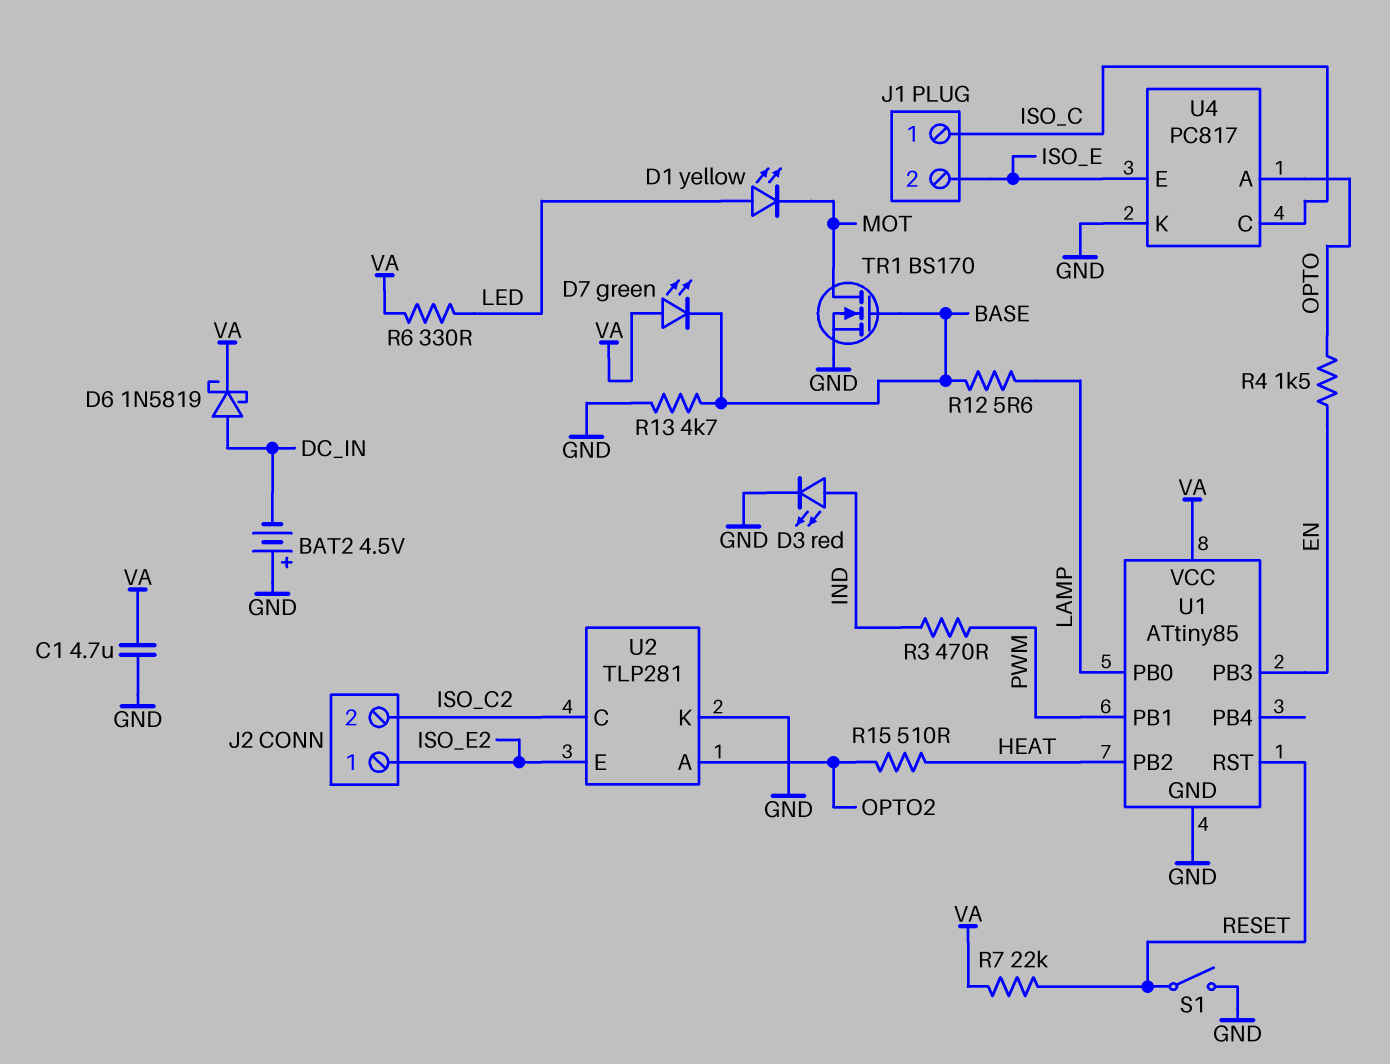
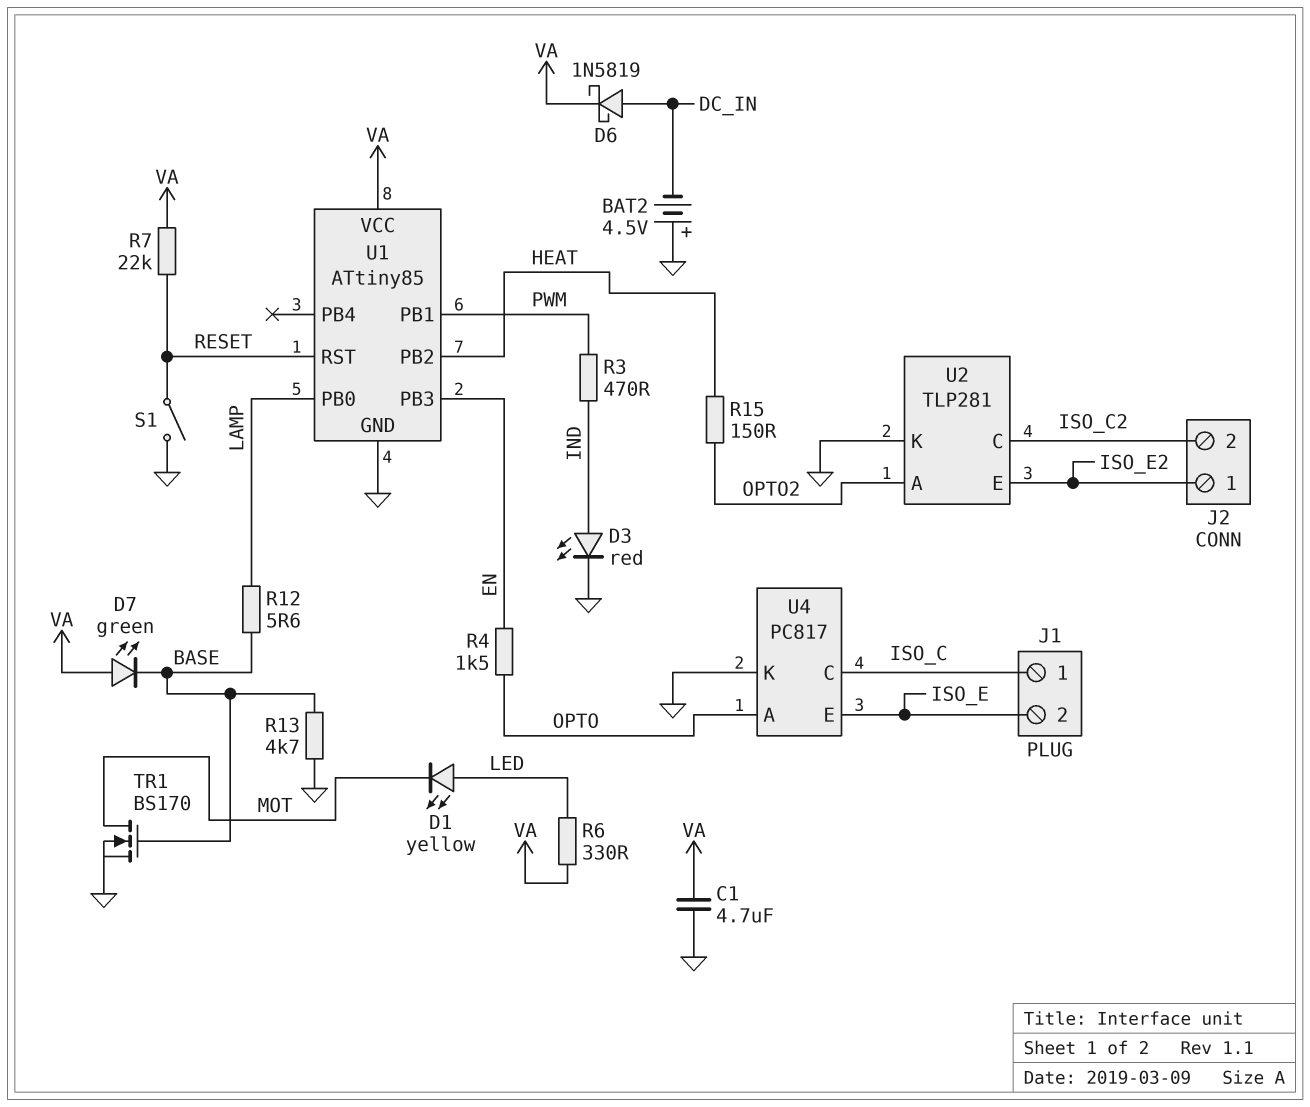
R15: 510 (HEAT, OPTO2) -> 150 (HEAT, OPTO2)

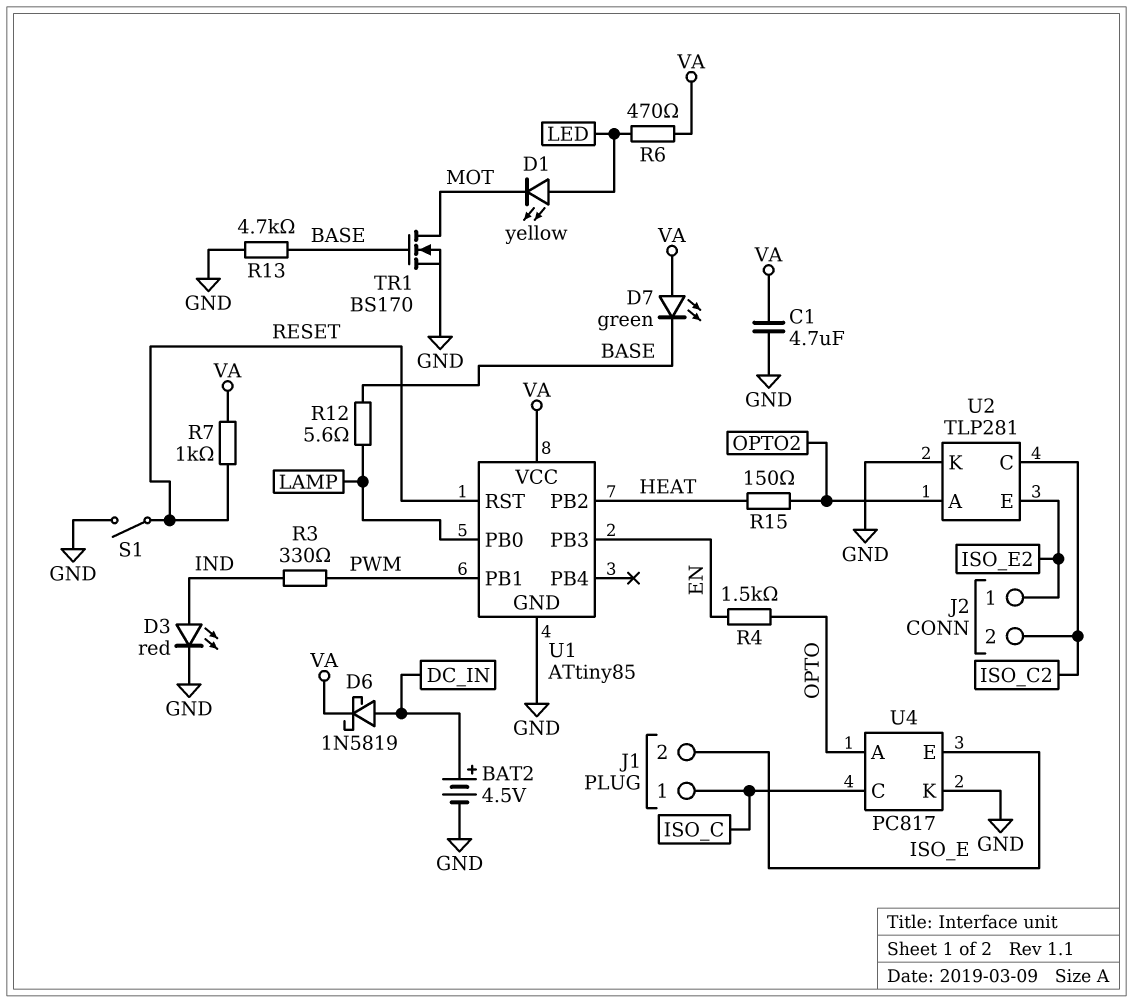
BAT2: 4.5V (plus GND, minus DC_IN) -> 4.5V (plus DC_IN, minus GND)
R3: 470 (IND, PWM) -> 330 (IND, PWM)
R6: 330 (LED, VA) -> 470 (LED, VA)
R7: 22k (RESET, VA) -> 1k (RESET, VA)

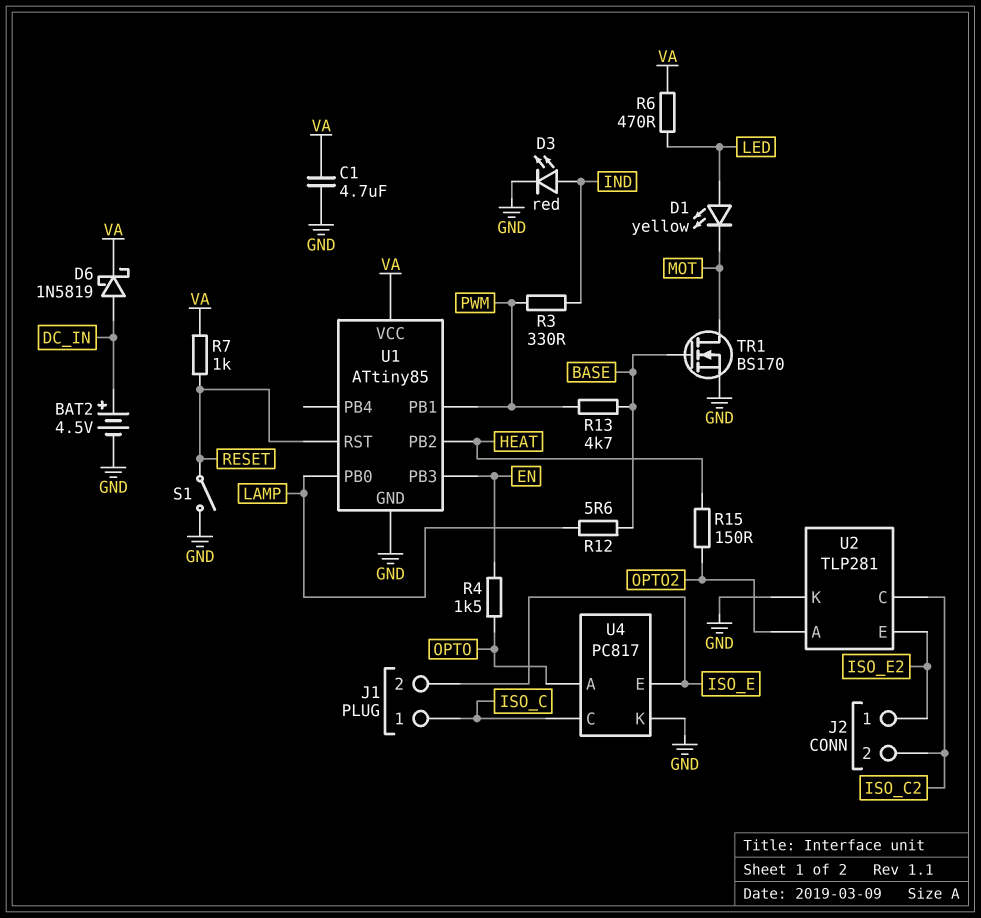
D7: LED green (A VA, K BASE) -> none
R13: 4.7k (BASE, GND) -> 4.7k (BASE, PWM)

